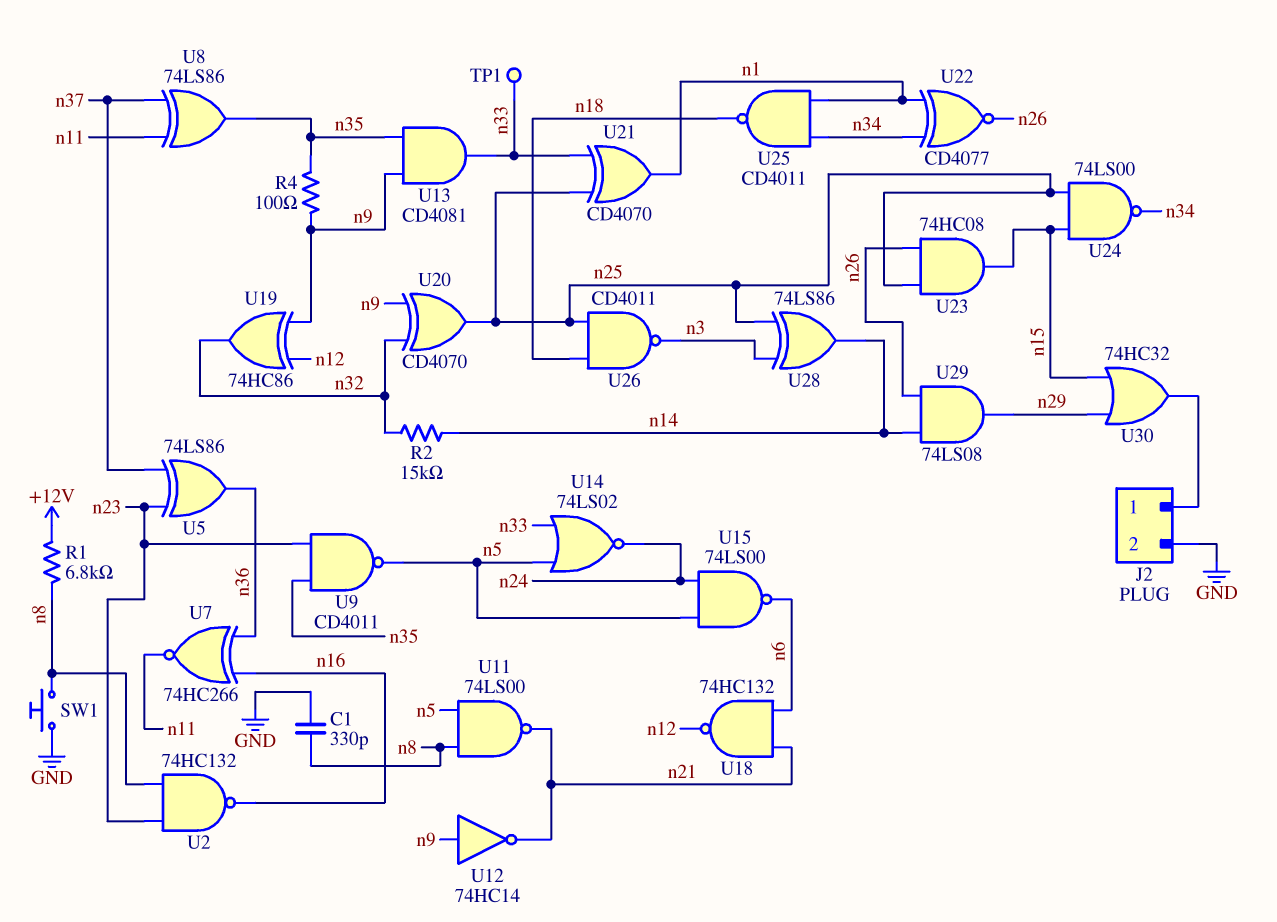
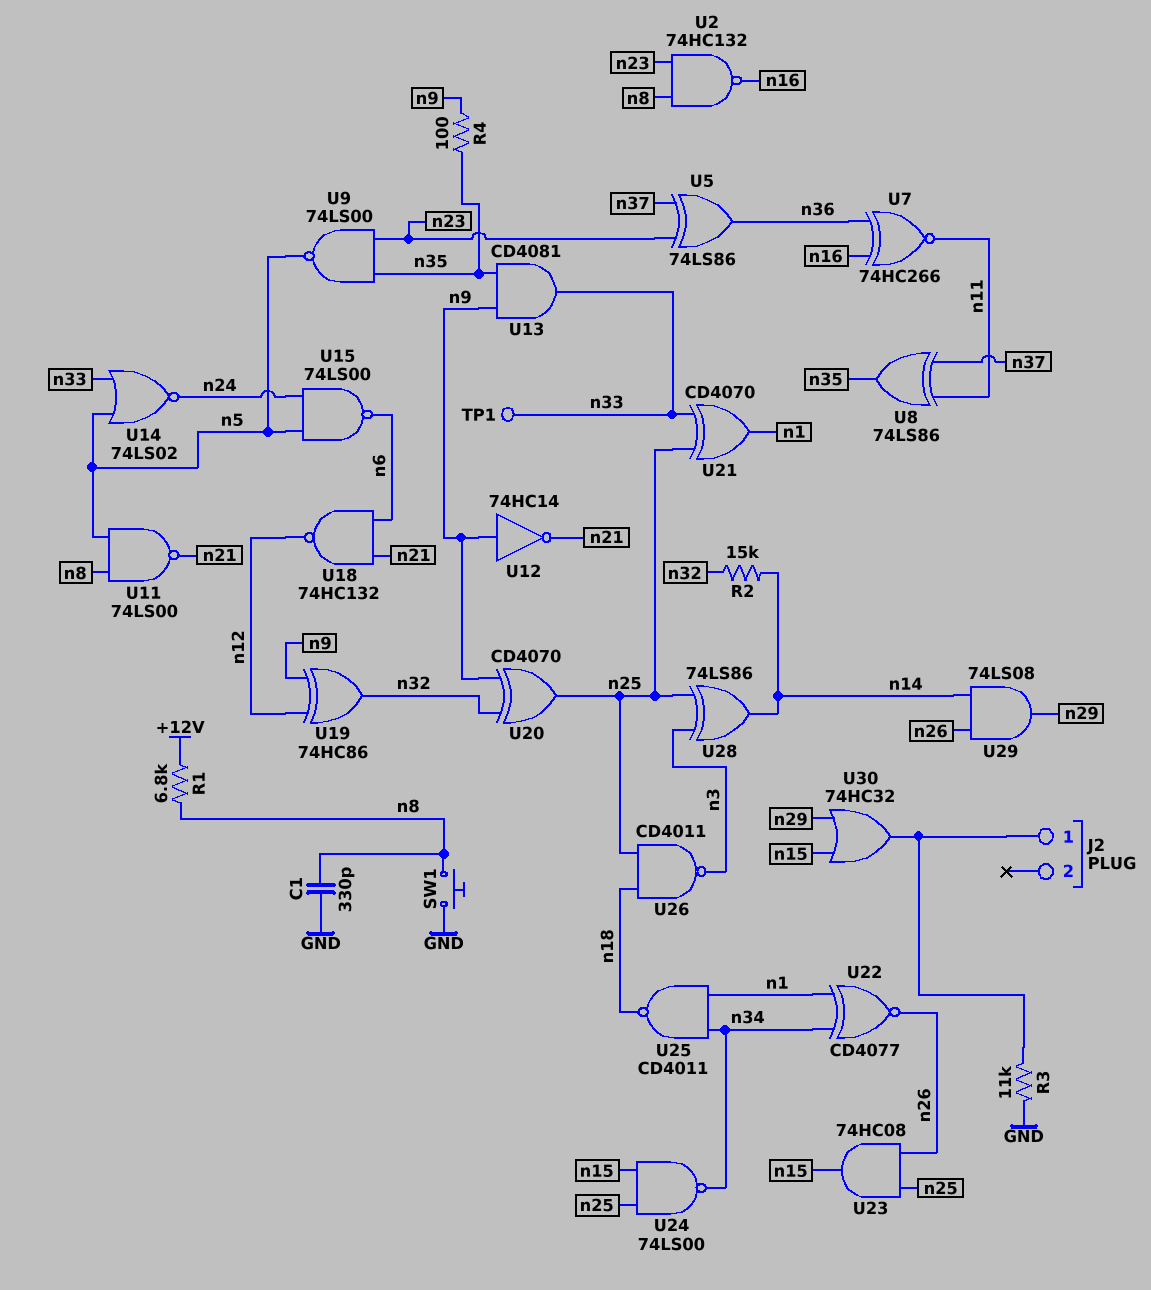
J2 pin 2: GND -> none
R3: none -> 11k (GND, J2/1)
U9: NAND CD4011 (in n23, in n35, out n5) -> NAND 74LS00 (in n23, in n35, out n5)

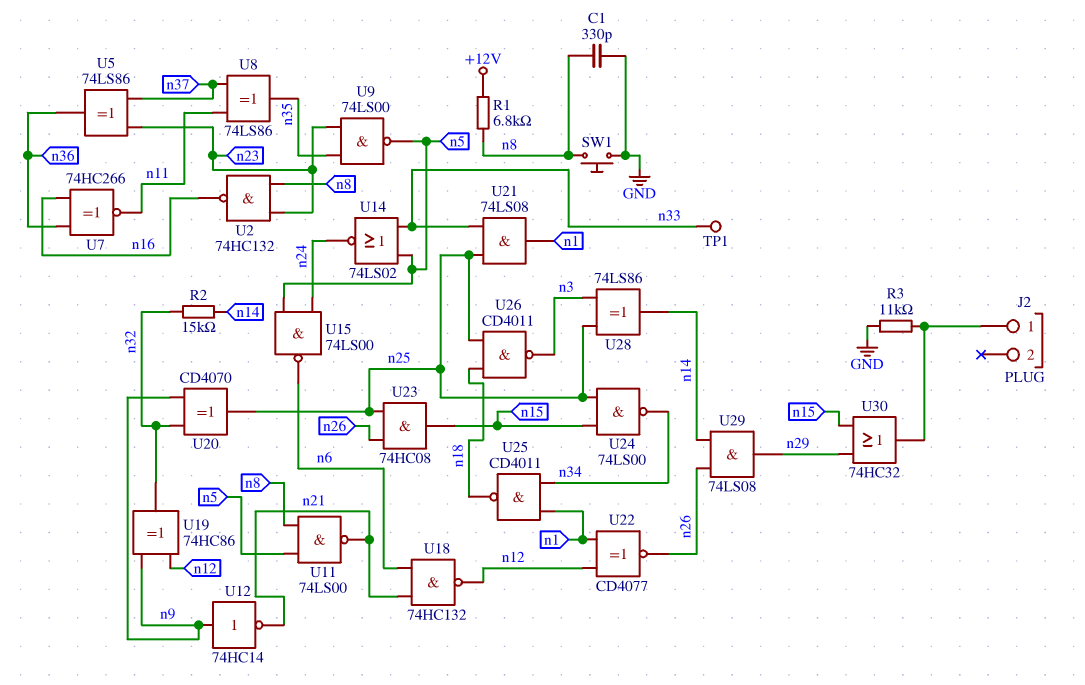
R4: 100 (n9, n35) -> none
U13: AND CD4081 (in n9, in n35, out n33) -> none
U21: XOR CD4070 (in n25, in n33, out n1) -> AND 74LS08 (in n25, in n33, out n1)
U22: XNOR CD4077 (in n1, in n34, out n26) -> XNOR CD4077 (in n1, in n12, out n26)

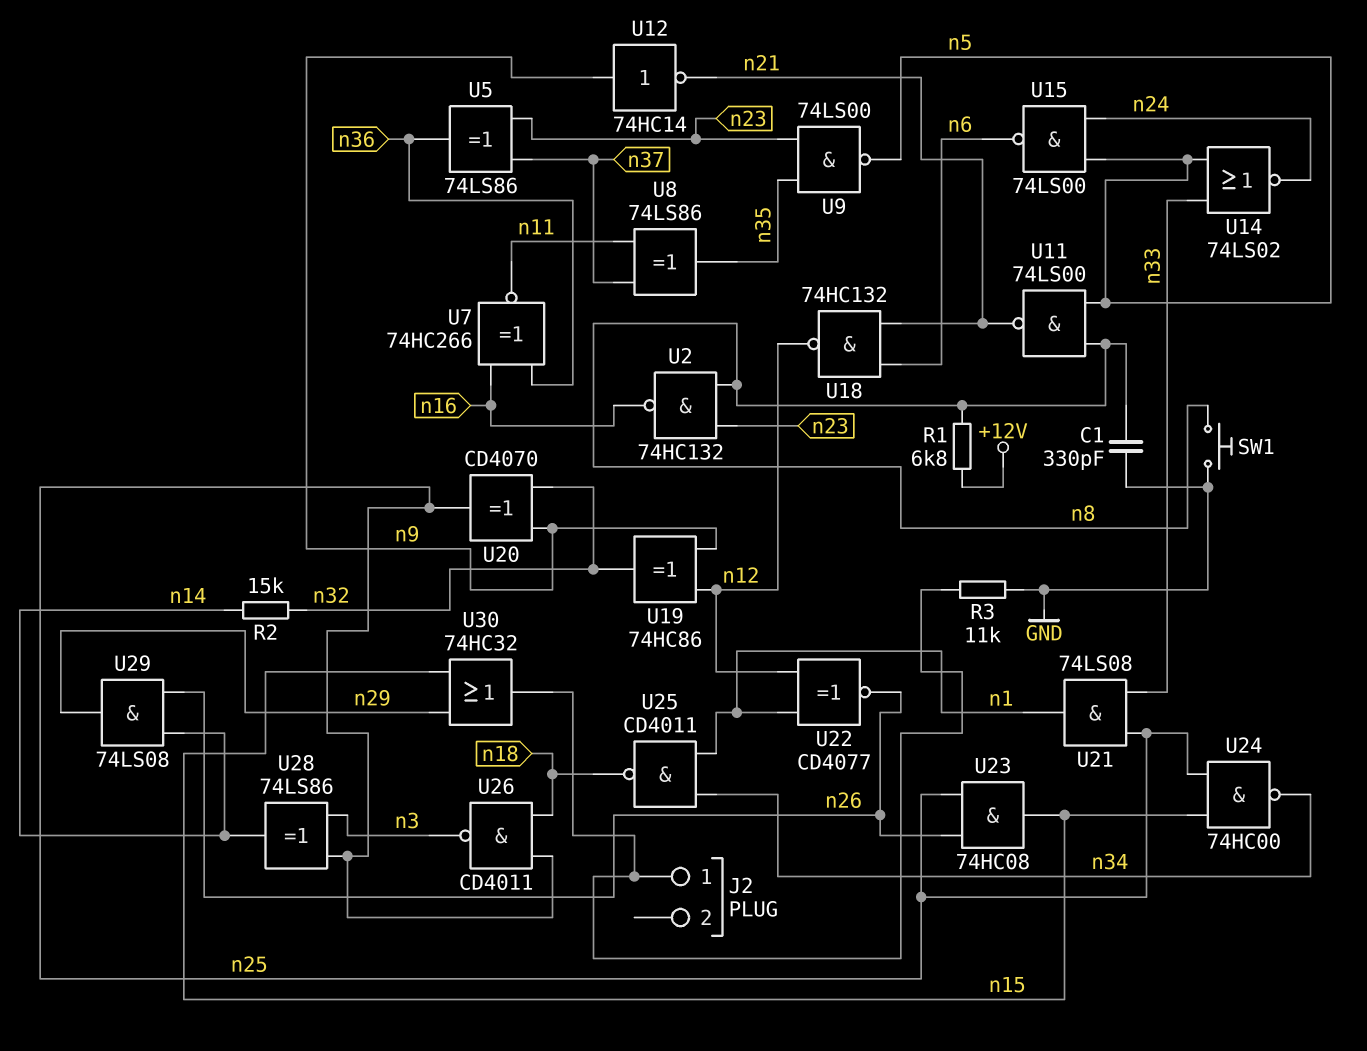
TP1: test point (n33) -> none
U24: NAND 74LS00 (in n15, in n25, out n34) -> NAND 74HC00 (in n15, in n25, out n34)

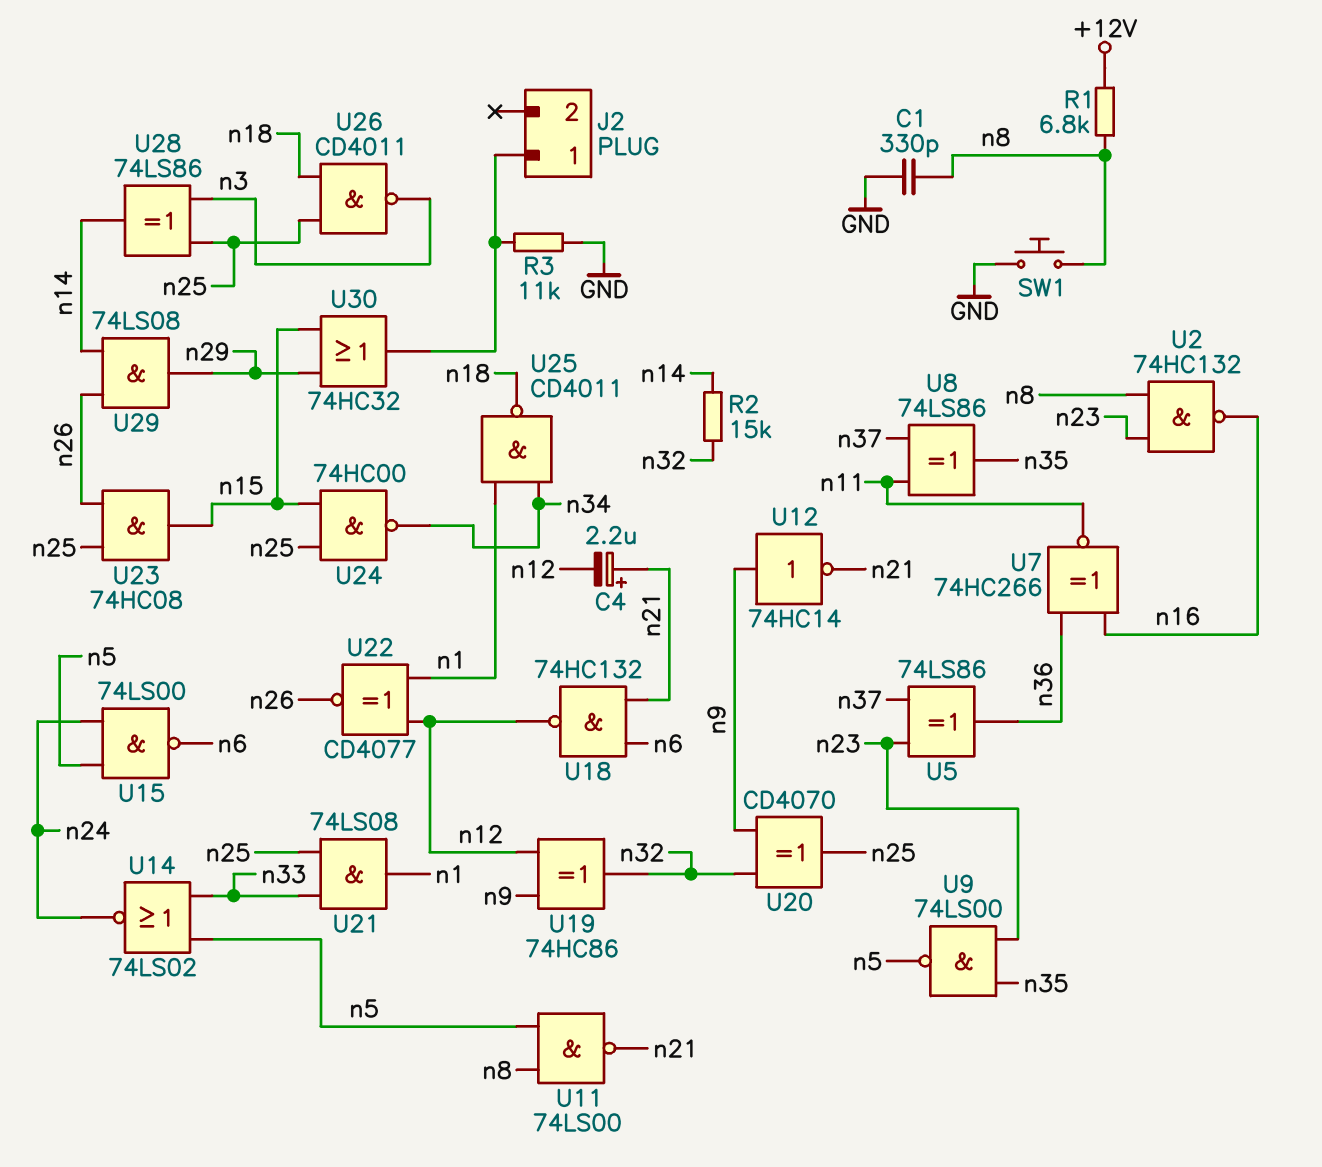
C4: none -> 2.2uF (plus n21, minus n12)

